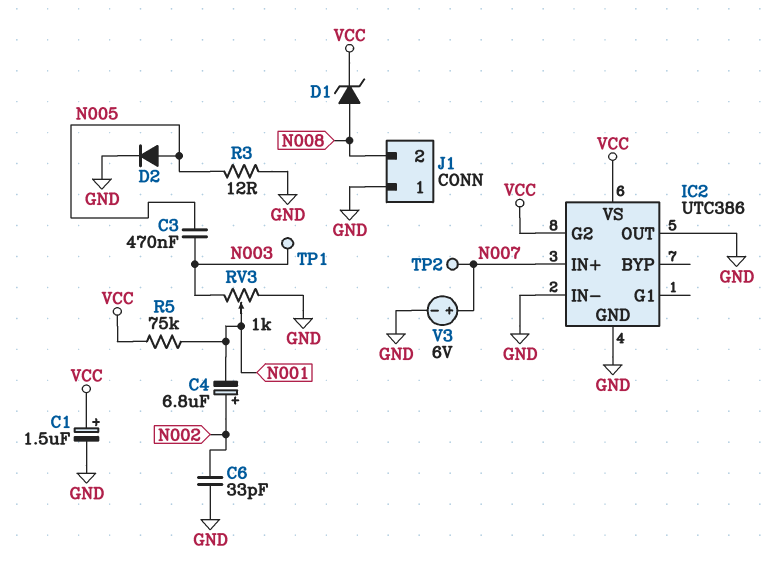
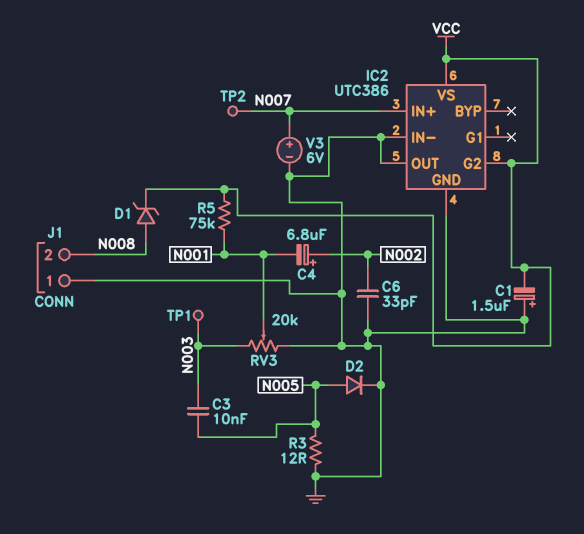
C1: 1.5uF (plus VCC, minus GND) -> 1.5uF (plus GND, minus VCC)
C3: 470nF (N003, N005) -> 10nF (N003, N005)
RV3: 1k (GND, N003, wiper N001) -> 20k (GND, N003, wiper N001)

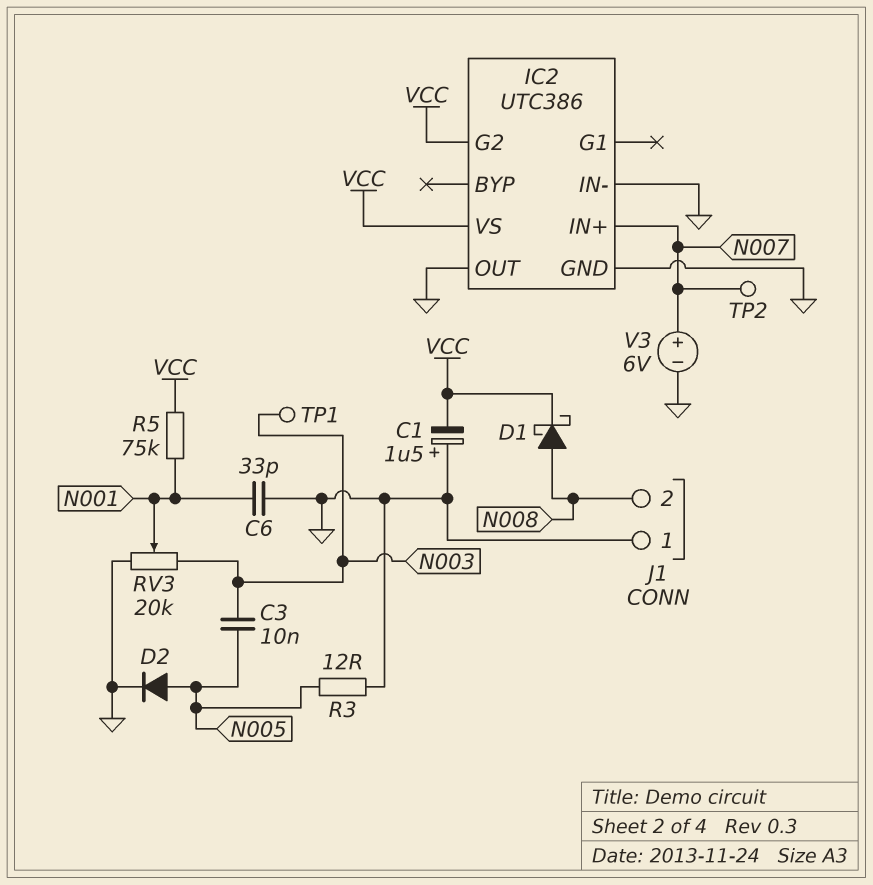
C4: 6.8uF (plus N002, minus N001) -> none
C6: 33pF (GND, N002) -> 33pF (GND, N001)
D1: zener (A N008, K VCC) -> schottky (A N008, K VCC)

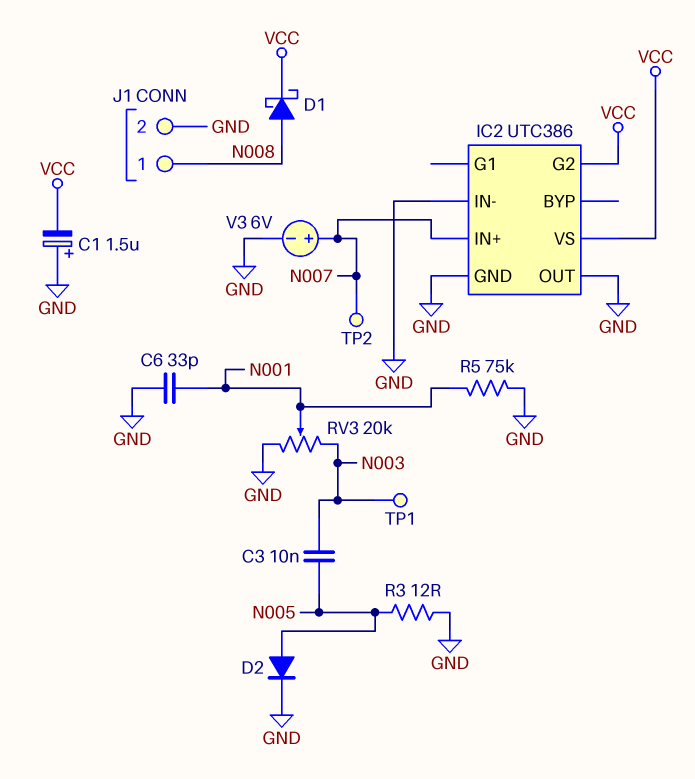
J1 pin 1: GND -> N008
J1 pin 2: N008 -> GND
R5: 75k (N001, VCC) -> 75k (GND, N001)

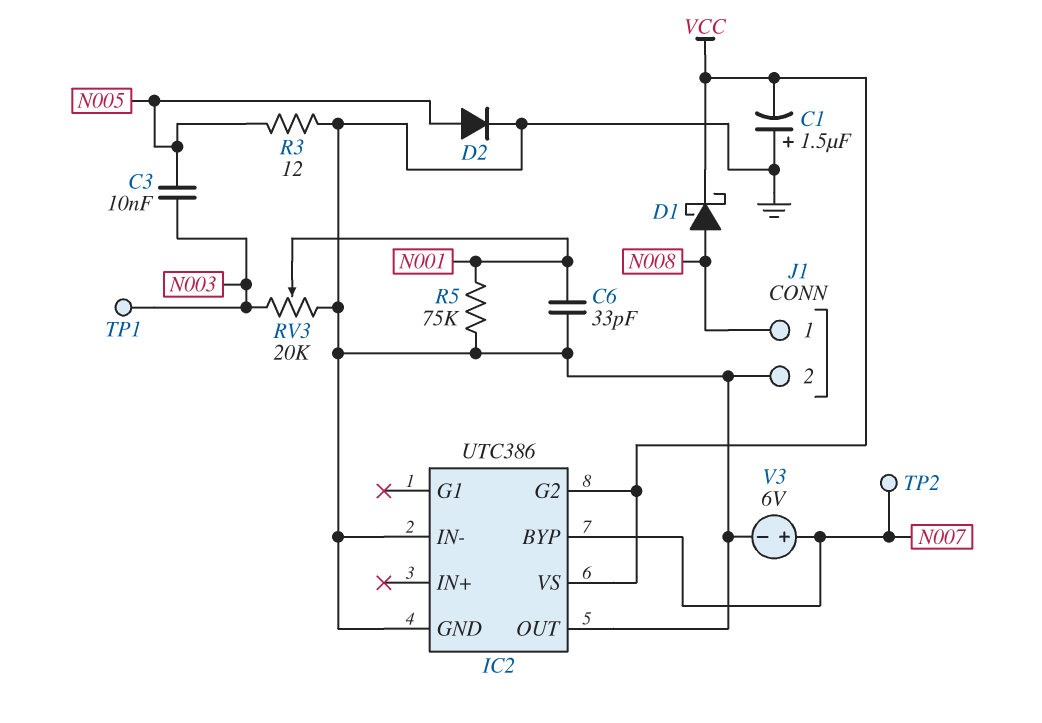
IC2 pin BYP: none -> N007
IC2 pin IN+: N007 -> none

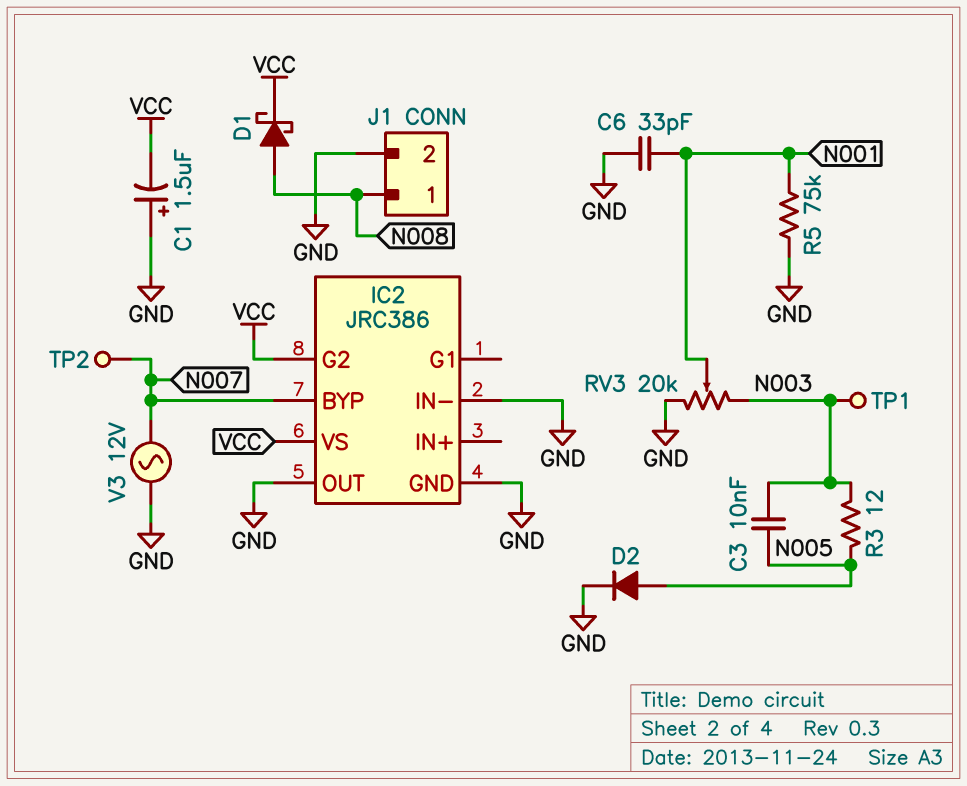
IC2: UTC386 -> JRC386
R3: 12 (GND, N005) -> 12 (N003, N005)
V3: 6V (plus N007, minus GND) -> AC 12V (GND, N007)

